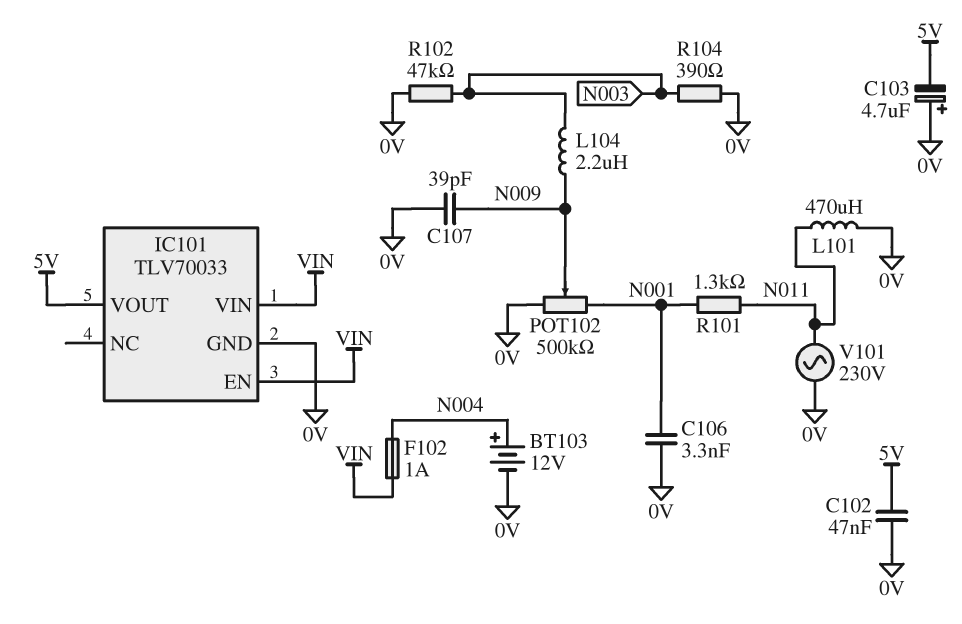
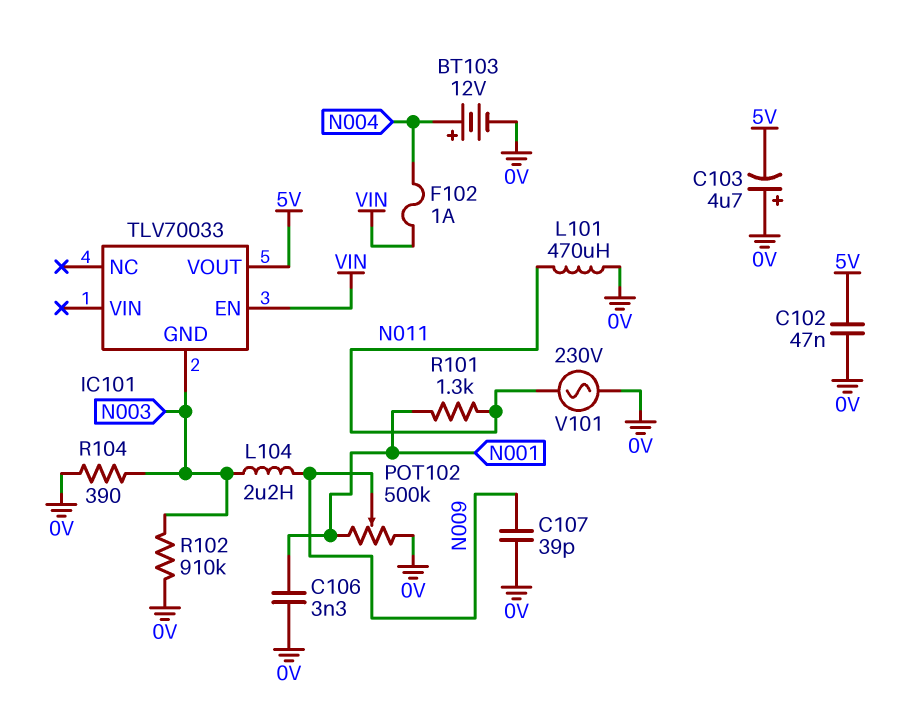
IC101 pin GND: 0V -> N003
IC101 pin VIN: VIN -> none
R102: 47k (0V, N003) -> 910k (0V, N003)

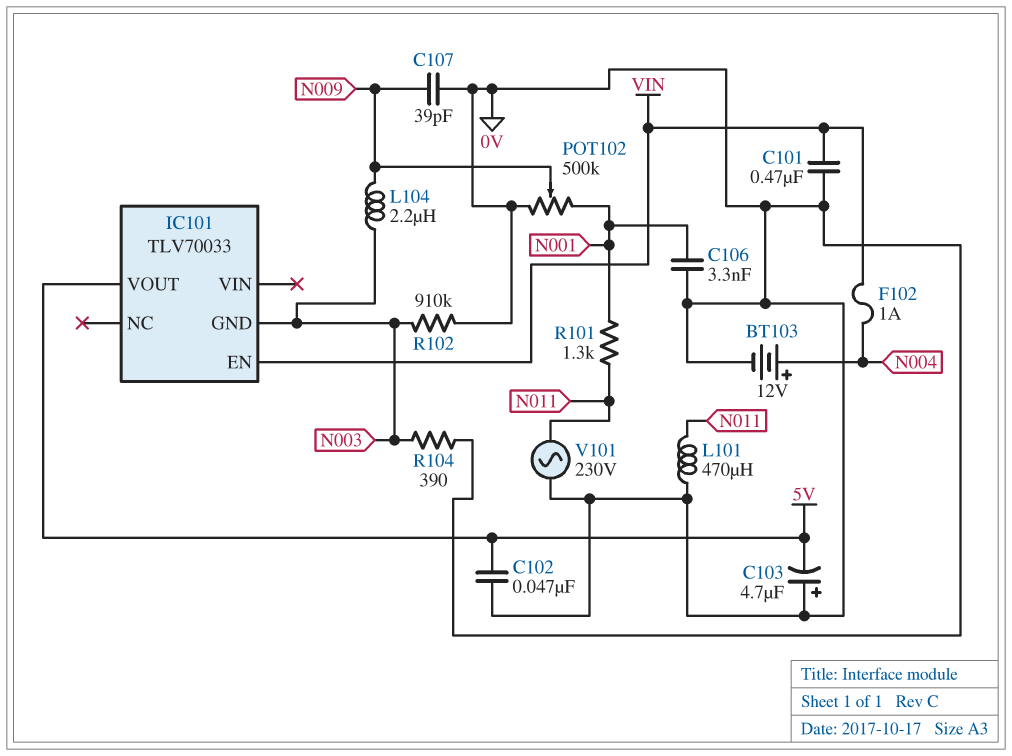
C101: none -> 470nF (0V, VIN)

